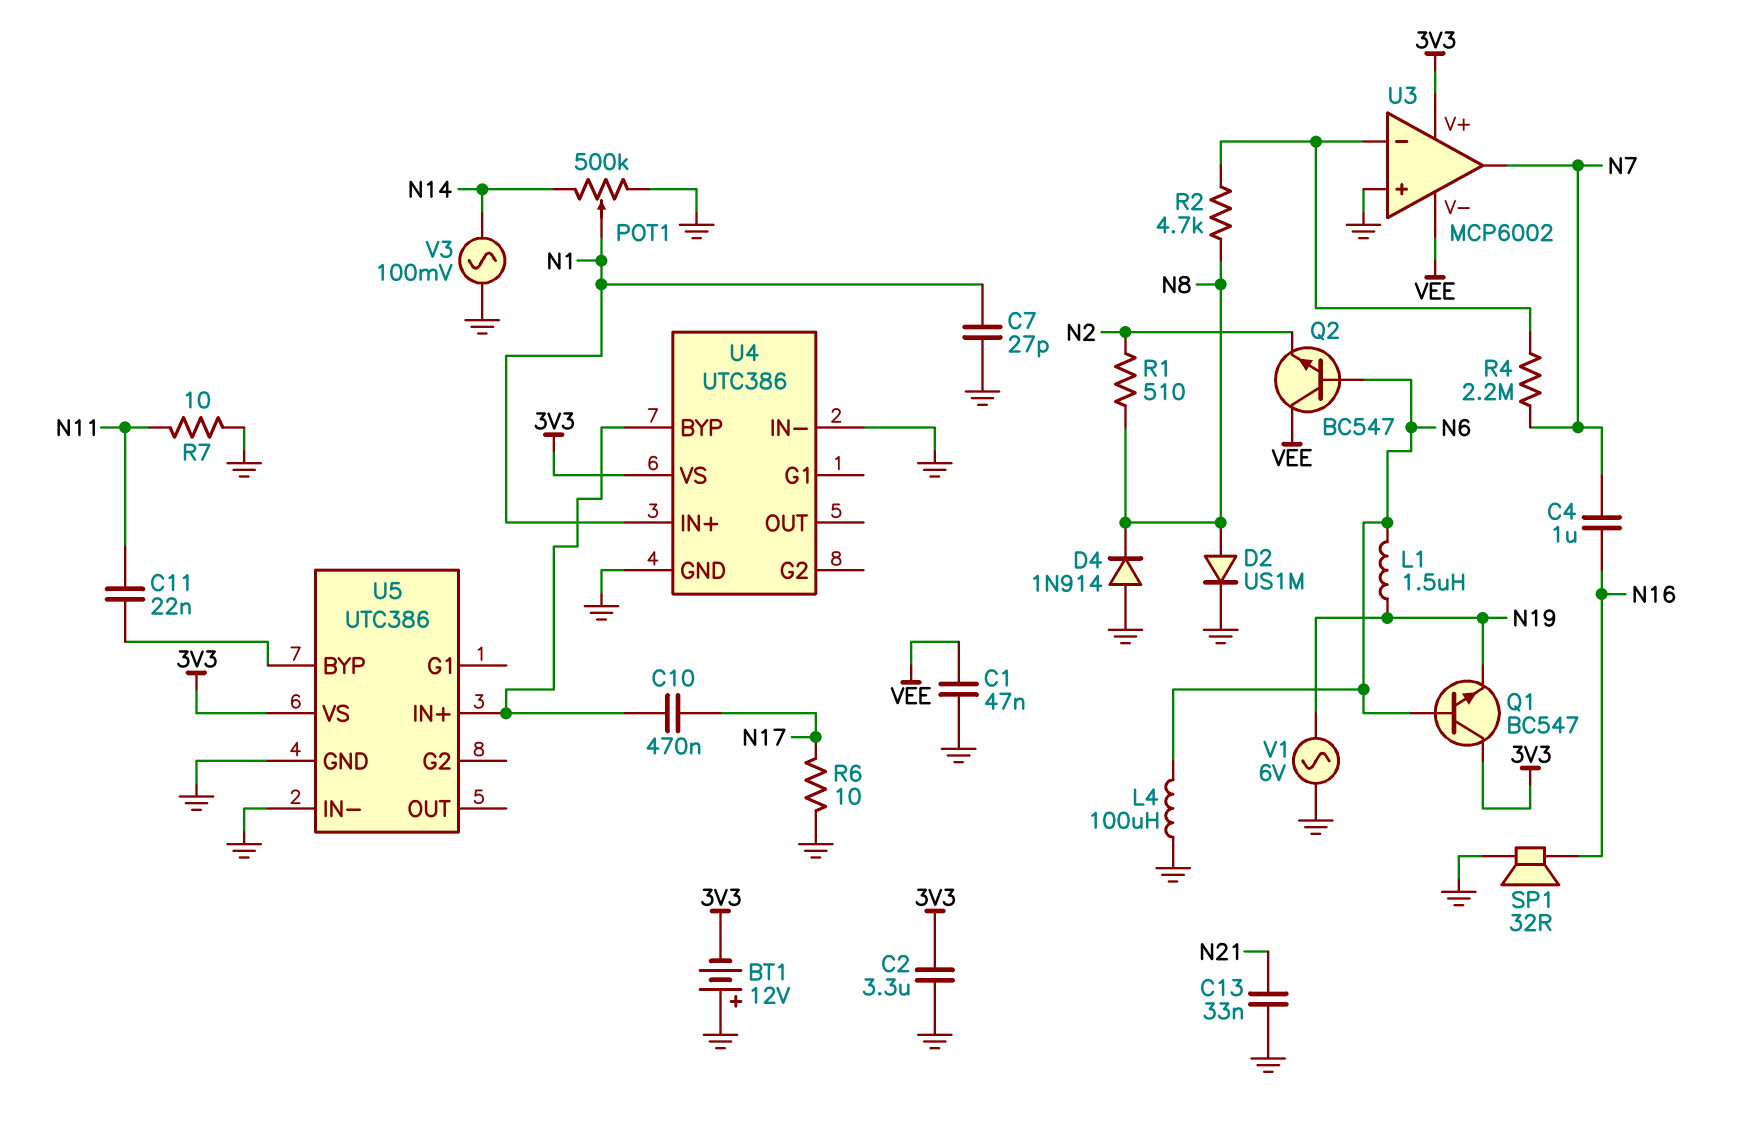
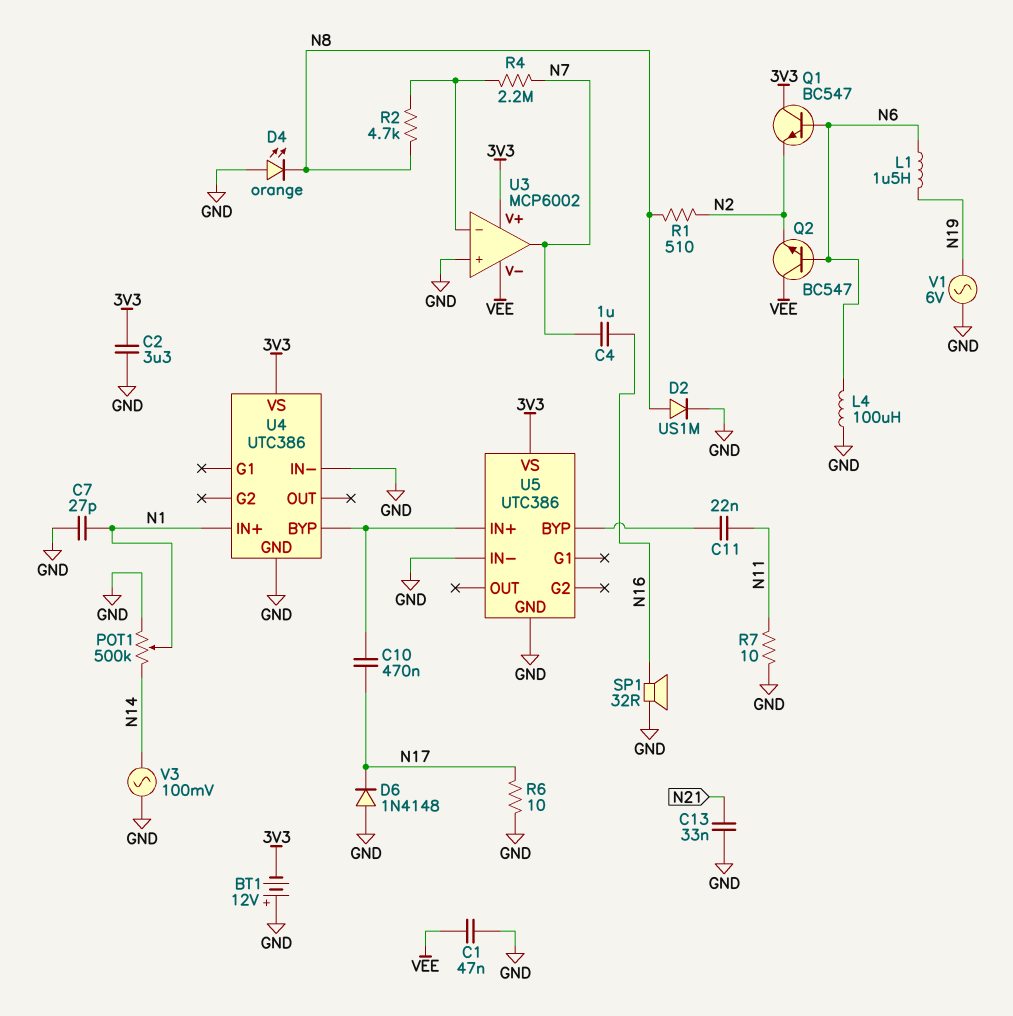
D4: diode 1N914 (A GND, K N8) -> LED orange (A GND, K N8)
D6: none -> diode 1N4148 (A GND, K N17)
Q1: NPN BC547 (B N6, C 3V3, E N19) -> NPN BC547 (B N6, C 3V3, E N2)

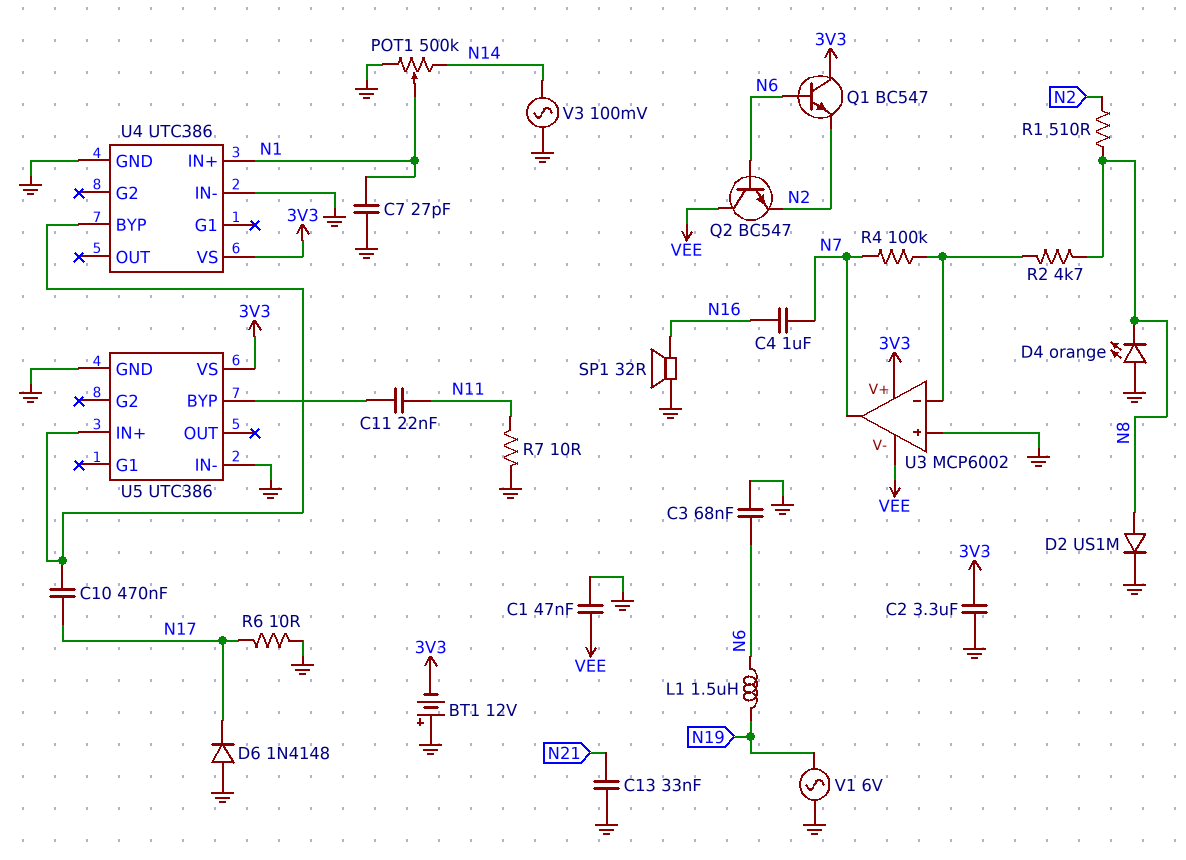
C3: none -> 68nF (GND, N6)
L4: 100uH (GND, N6) -> none
R4: 2.2M (N7, U3/in-) -> 100k (N7, U3/in-)

